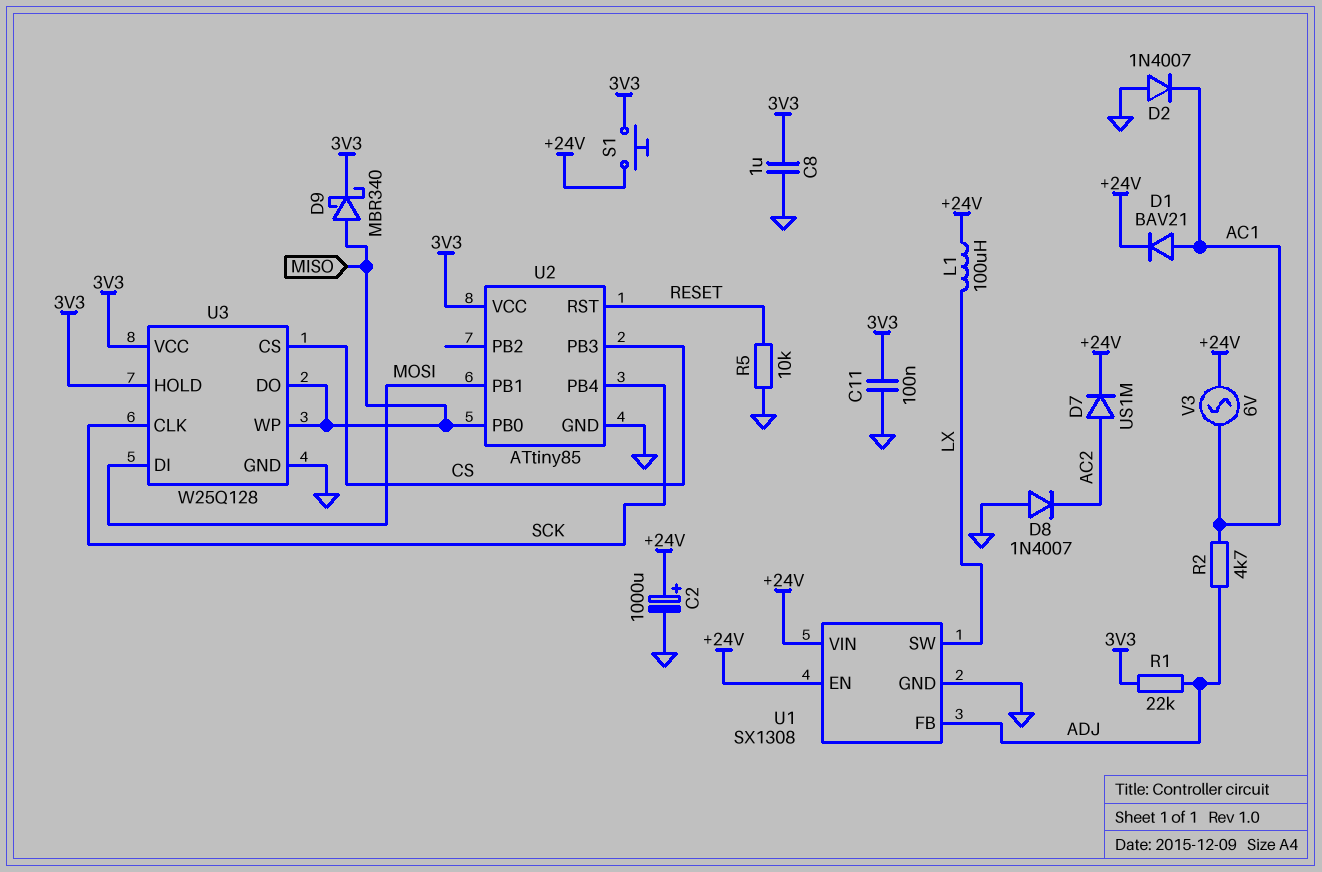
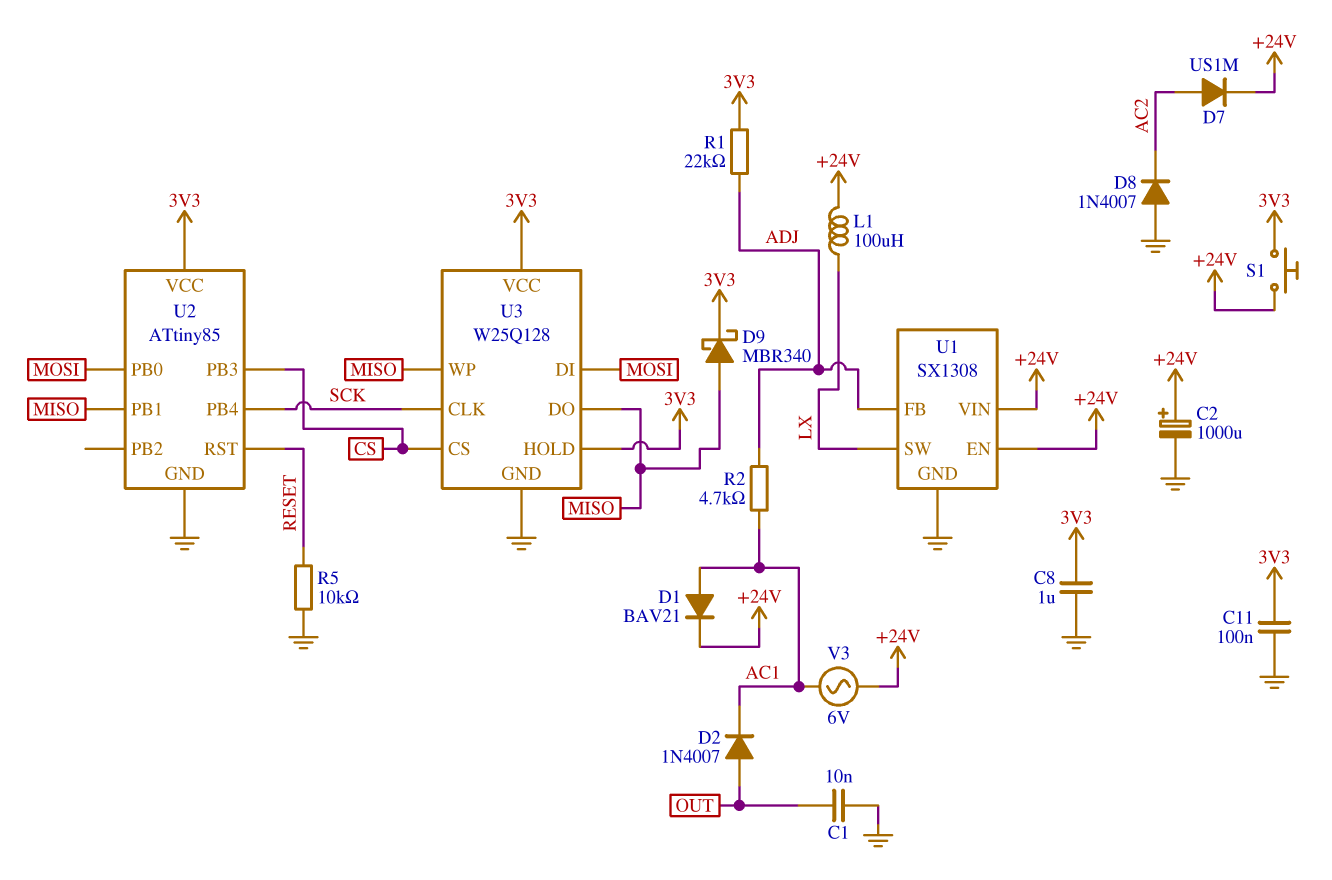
C1: none -> 10nF (GND, OUT)
D2: diode 1N4007 (A GND, K AC1) -> diode 1N4007 (A OUT, K AC1)
U2 pin PB0: MISO -> MOSI
U2 pin PB1: MOSI -> MISO

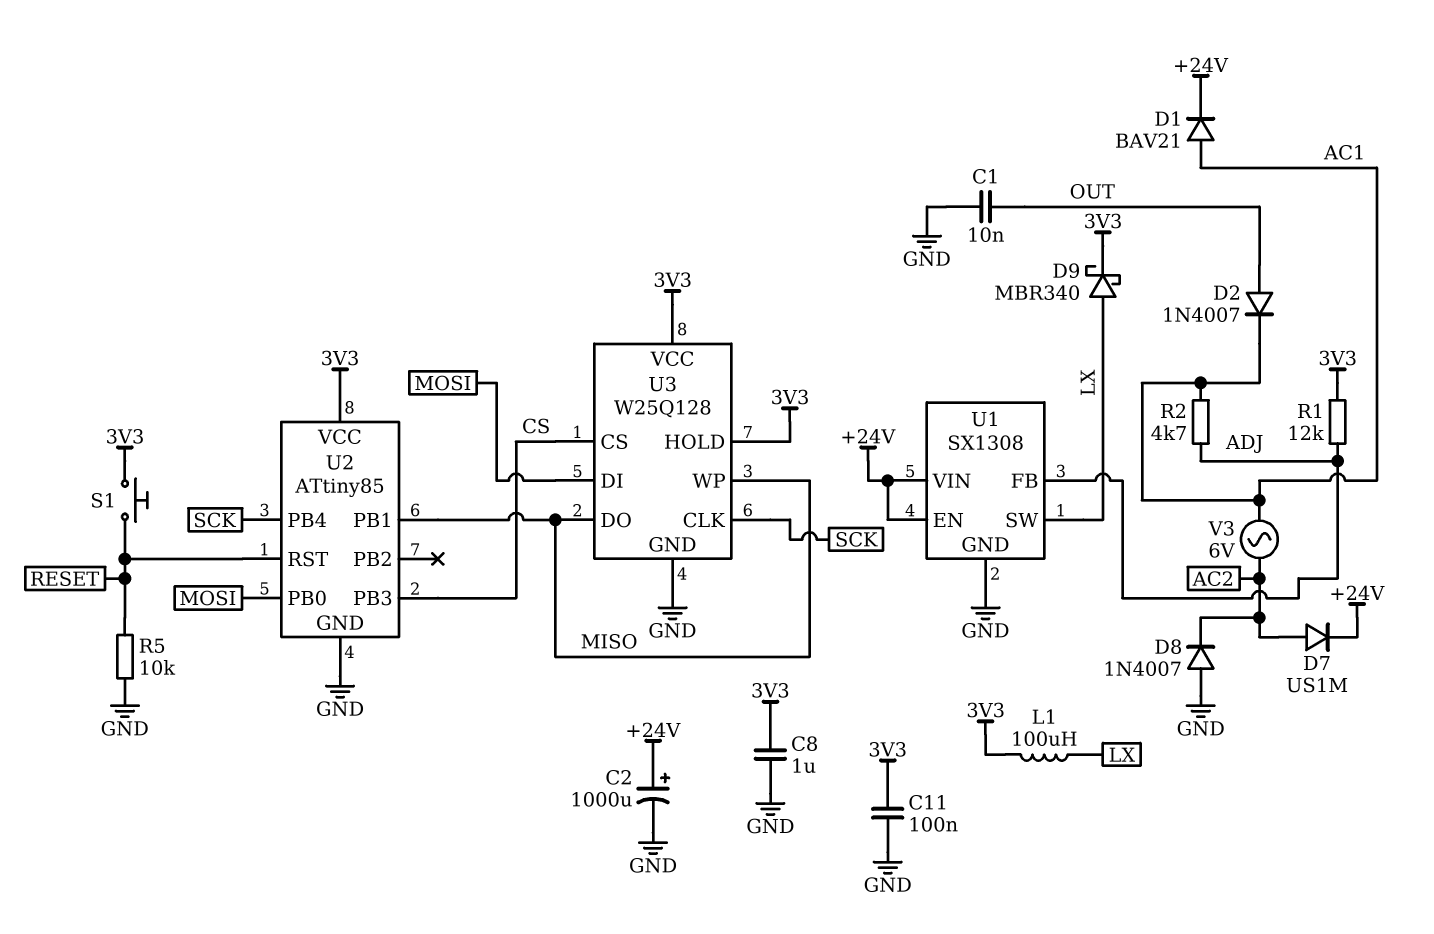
D9: schottky MBR340 (A MISO, K 3V3) -> schottky MBR340 (A LX, K 3V3)
L1: 100uH (+24V, LX) -> 100uH (3V3, LX)
R1: 22k (3V3, ADJ) -> 12k (3V3, ADJ)
S1: button (+24V, 3V3) -> button (3V3, RESET)
V3: AC 6V (+24V, AC1) -> AC 6V (AC1, AC2)

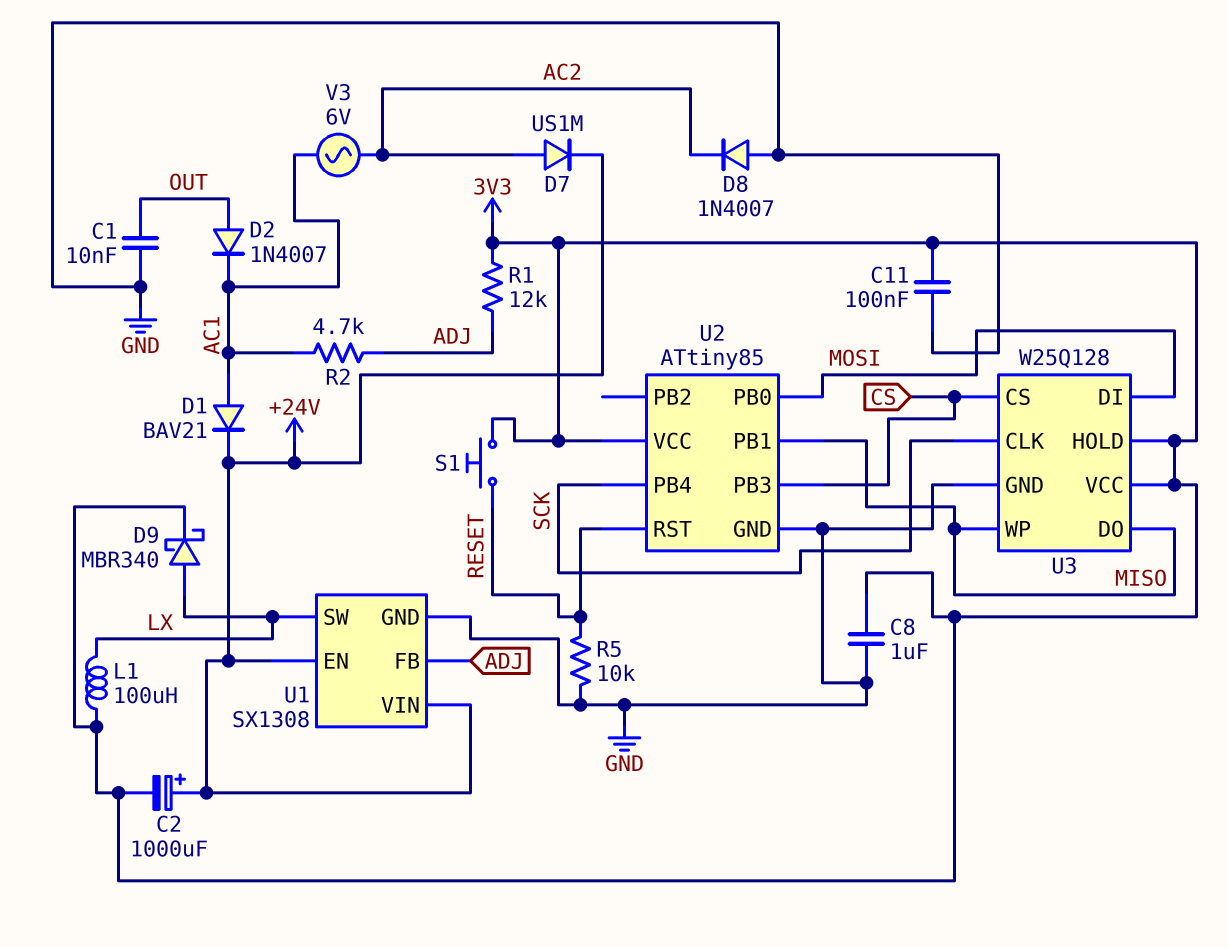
C2: 1000uF (plus +24V, minus GND) -> 1000uF (plus +24V, minus 3V3)

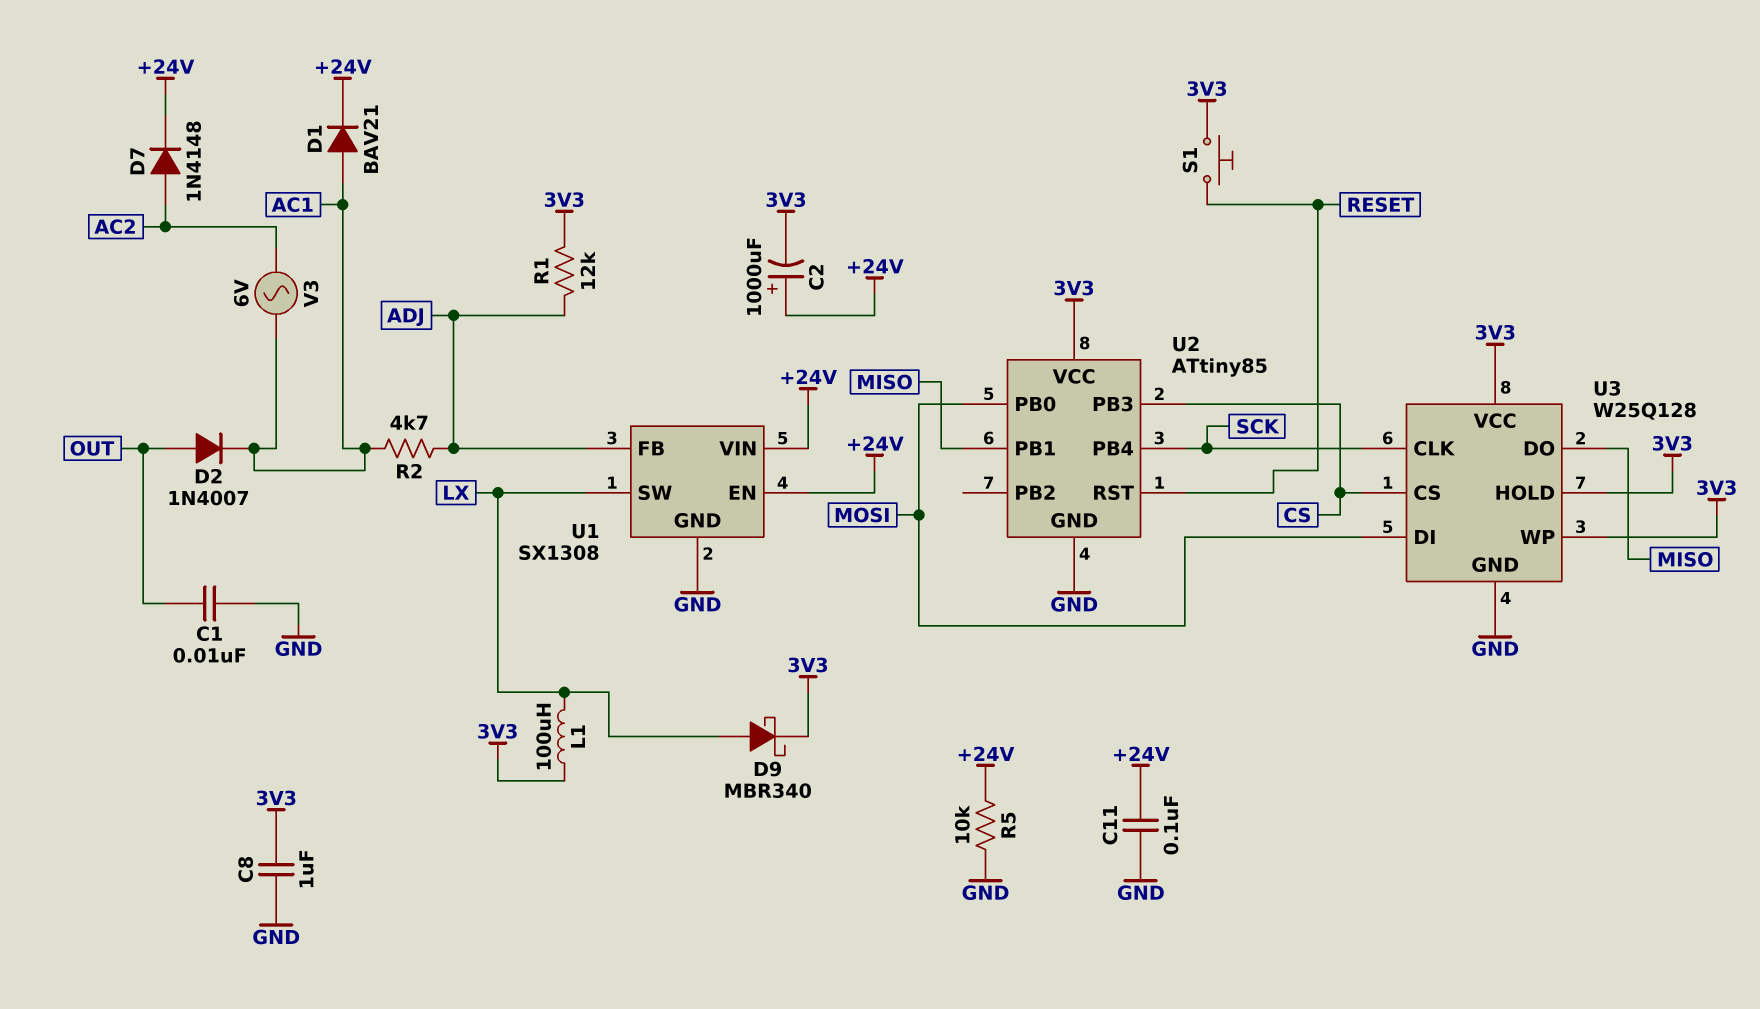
C11: 100nF (3V3, GND) -> 100nF (+24V, GND)
D7: diode US1M (A AC2, K +24V) -> diode 1N4148 (A AC2, K +24V)
D8: diode 1N4007 (A GND, K AC2) -> none
R5: 10k (GND, RESET) -> 10k (+24V, GND)
U3 pin WP: MISO -> 3V3

